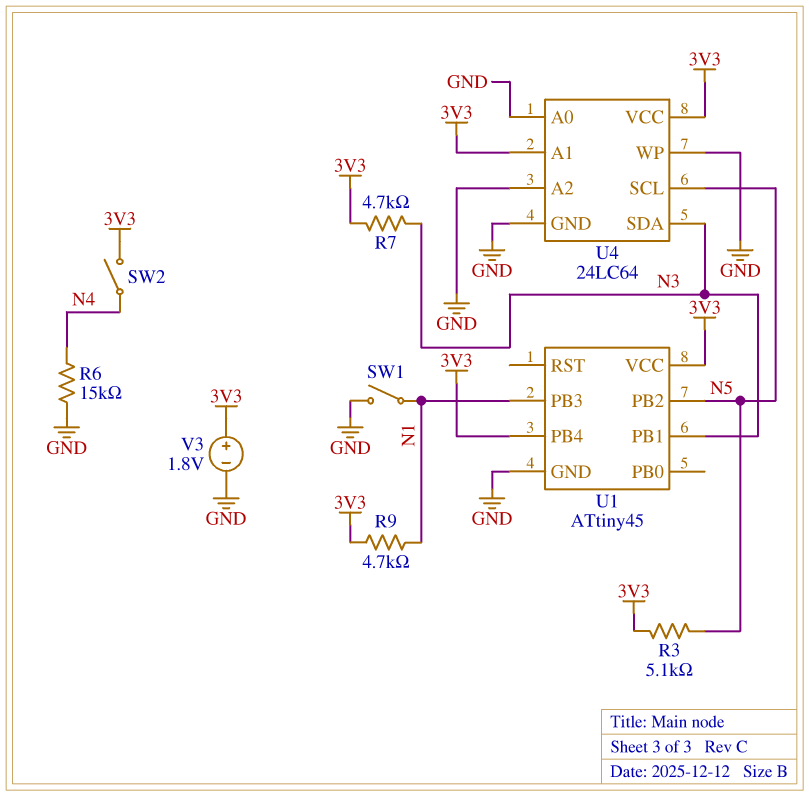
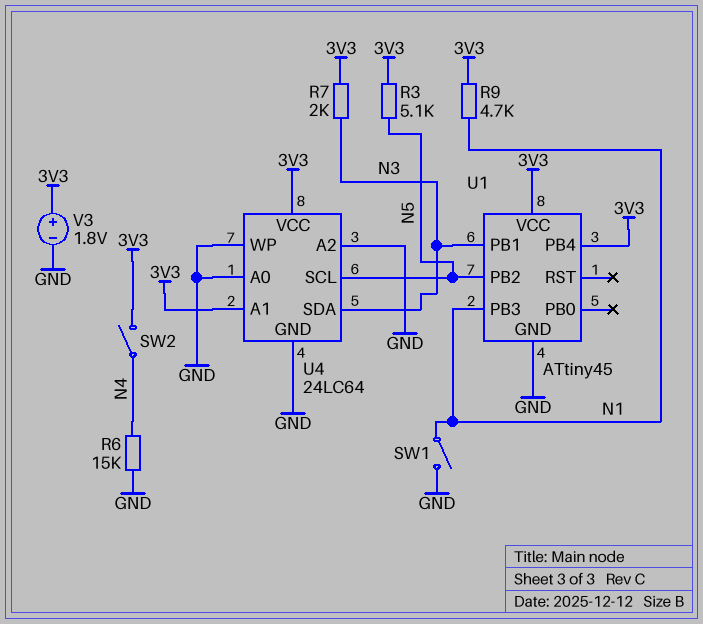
R7: 4.7k (3V3, N3) -> 2k (3V3, N3)

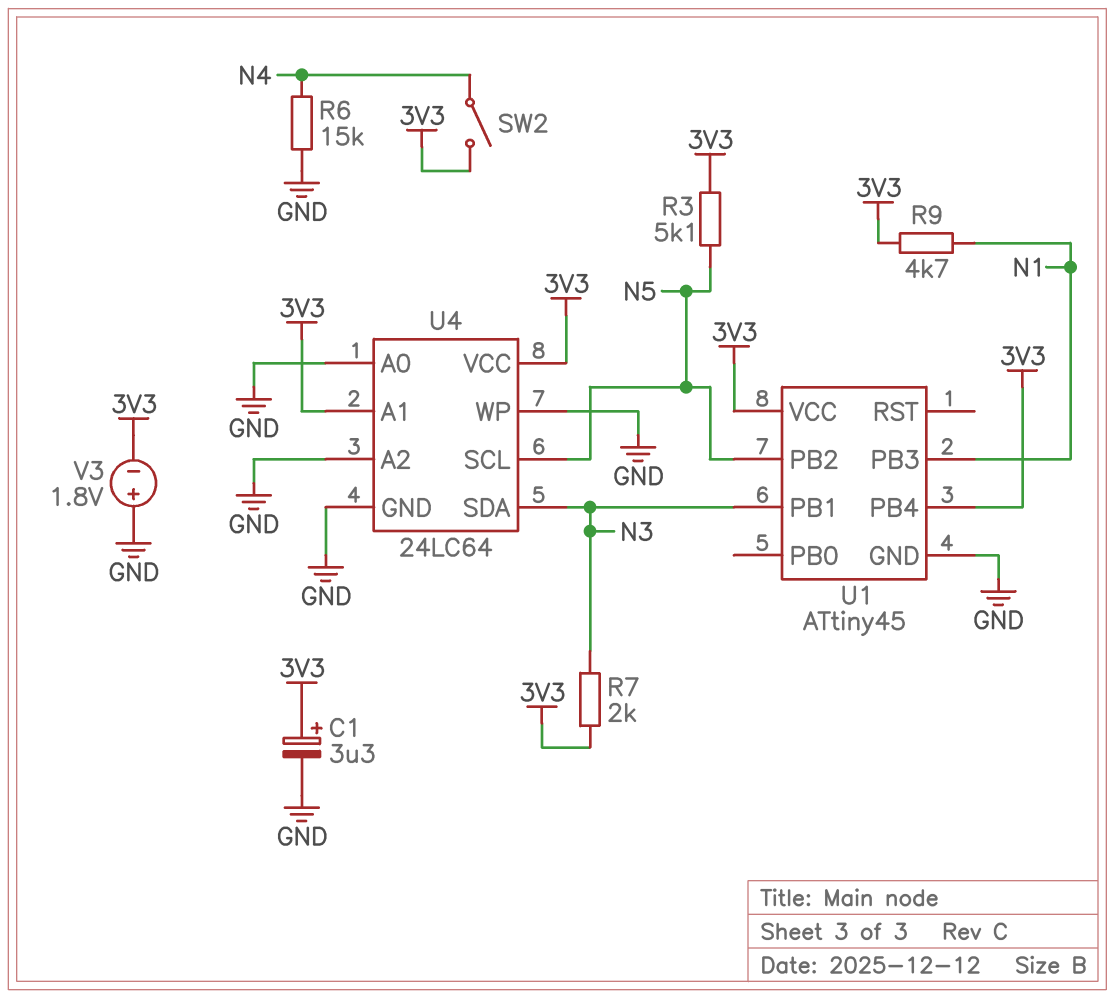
C1: none -> 3.3uF (plus 3V3, minus GND)
SW1: switch (GND, N1) -> none
V3: 1.8V (plus 3V3, minus GND) -> 1.8V (plus GND, minus 3V3)

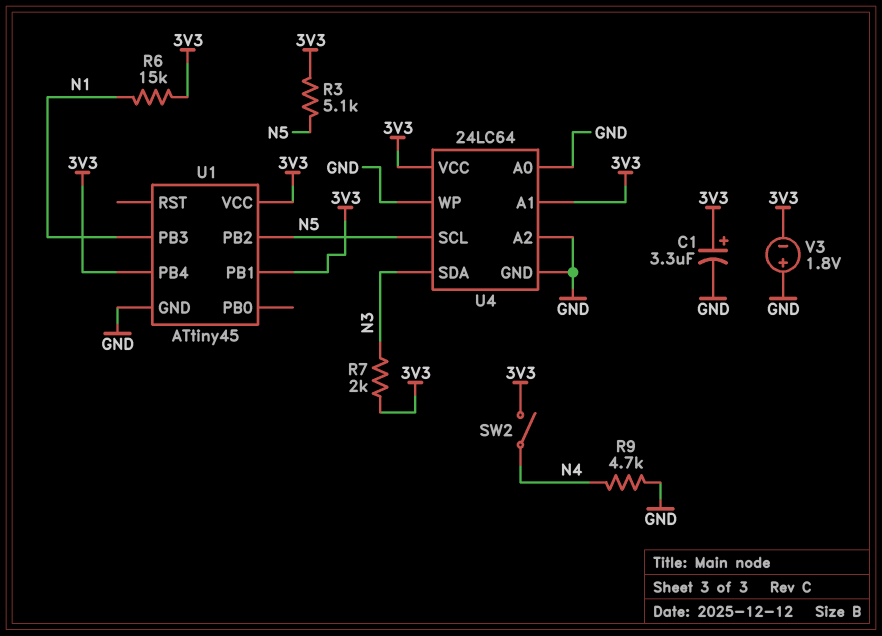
R6: 15k (GND, N4) -> 15k (3V3, N1)
R9: 4.7k (3V3, N1) -> 4.7k (GND, N4)
U1 pin PB1: N3 -> 3V3

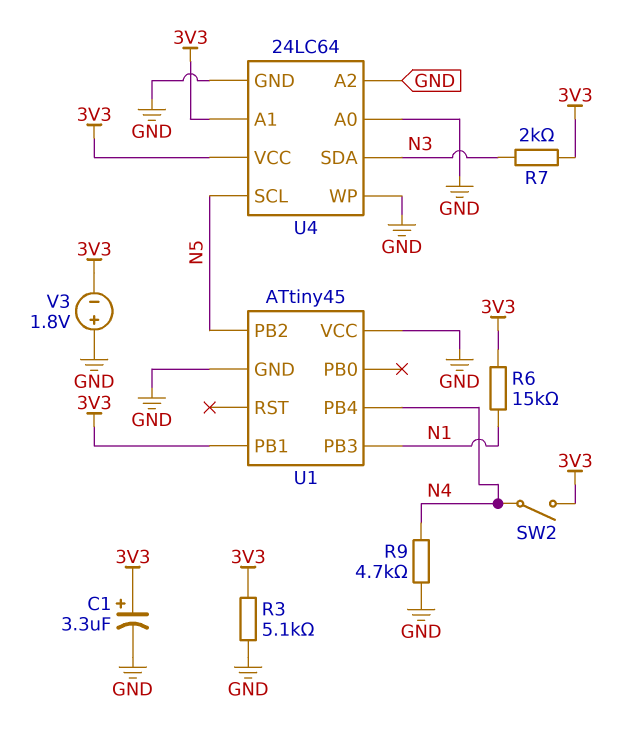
R3: 5.1k (3V3, N5) -> 5.1k (3V3, GND)
U1 pin PB4: 3V3 -> N4
U1 pin VCC: 3V3 -> GND

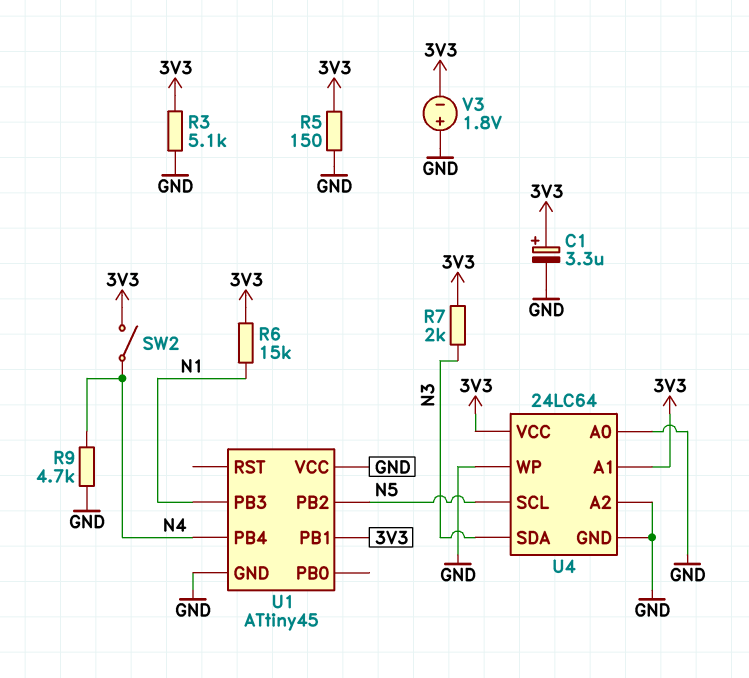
R5: none -> 150 (3V3, GND)

